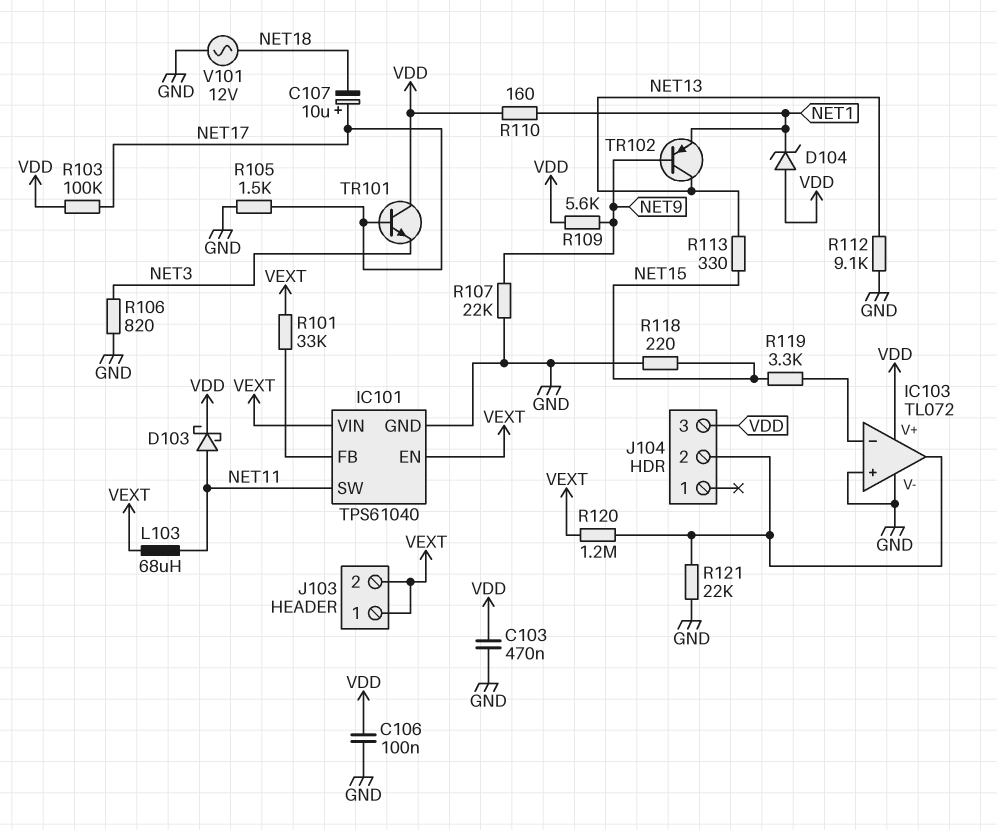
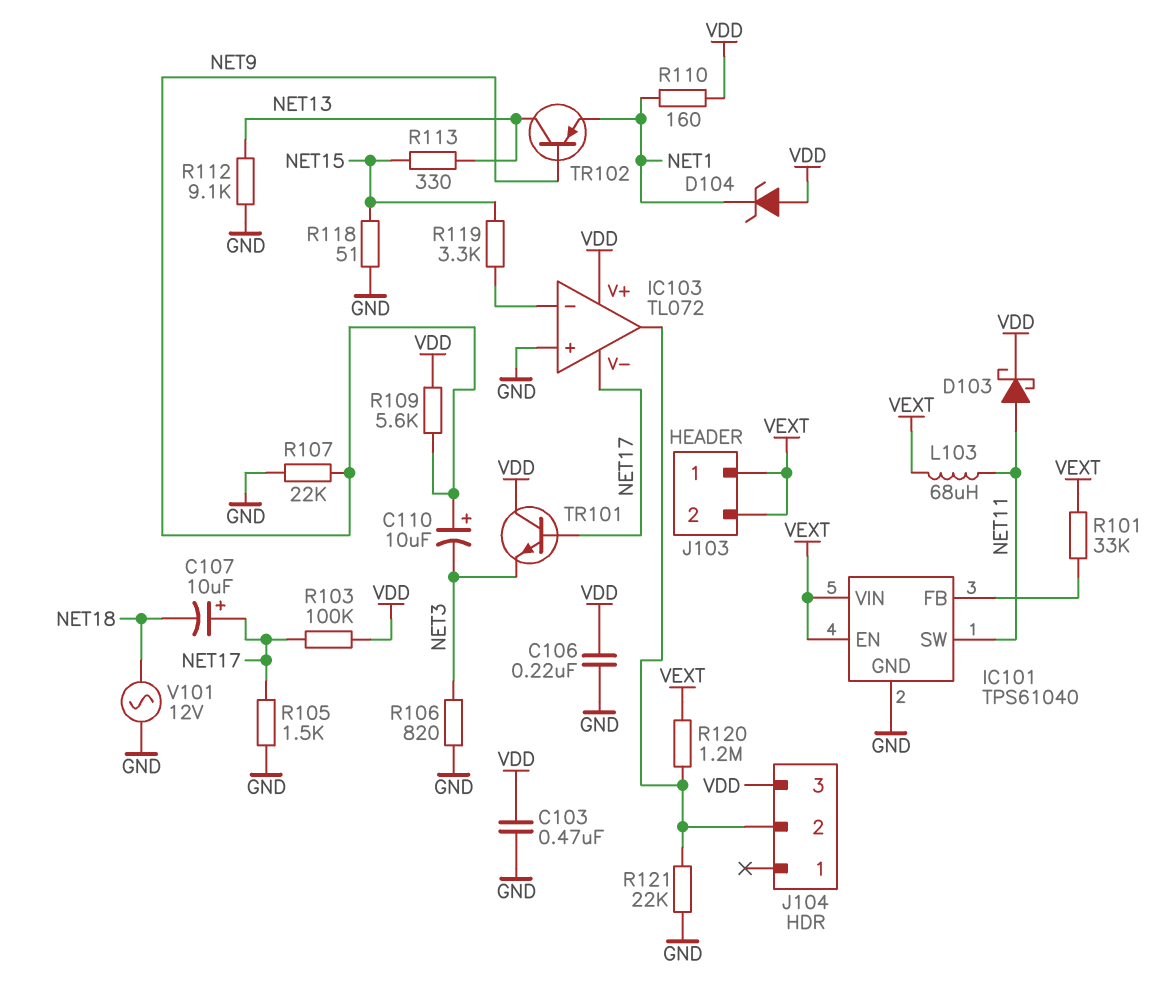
C106: 100nF (GND, VDD) -> 220nF (GND, VDD)
C110: none -> 10uF (plus NET9, minus NET3)
IC103 pin V-: GND -> NET17
R118: 220 (GND, NET15) -> 51 (GND, NET15)

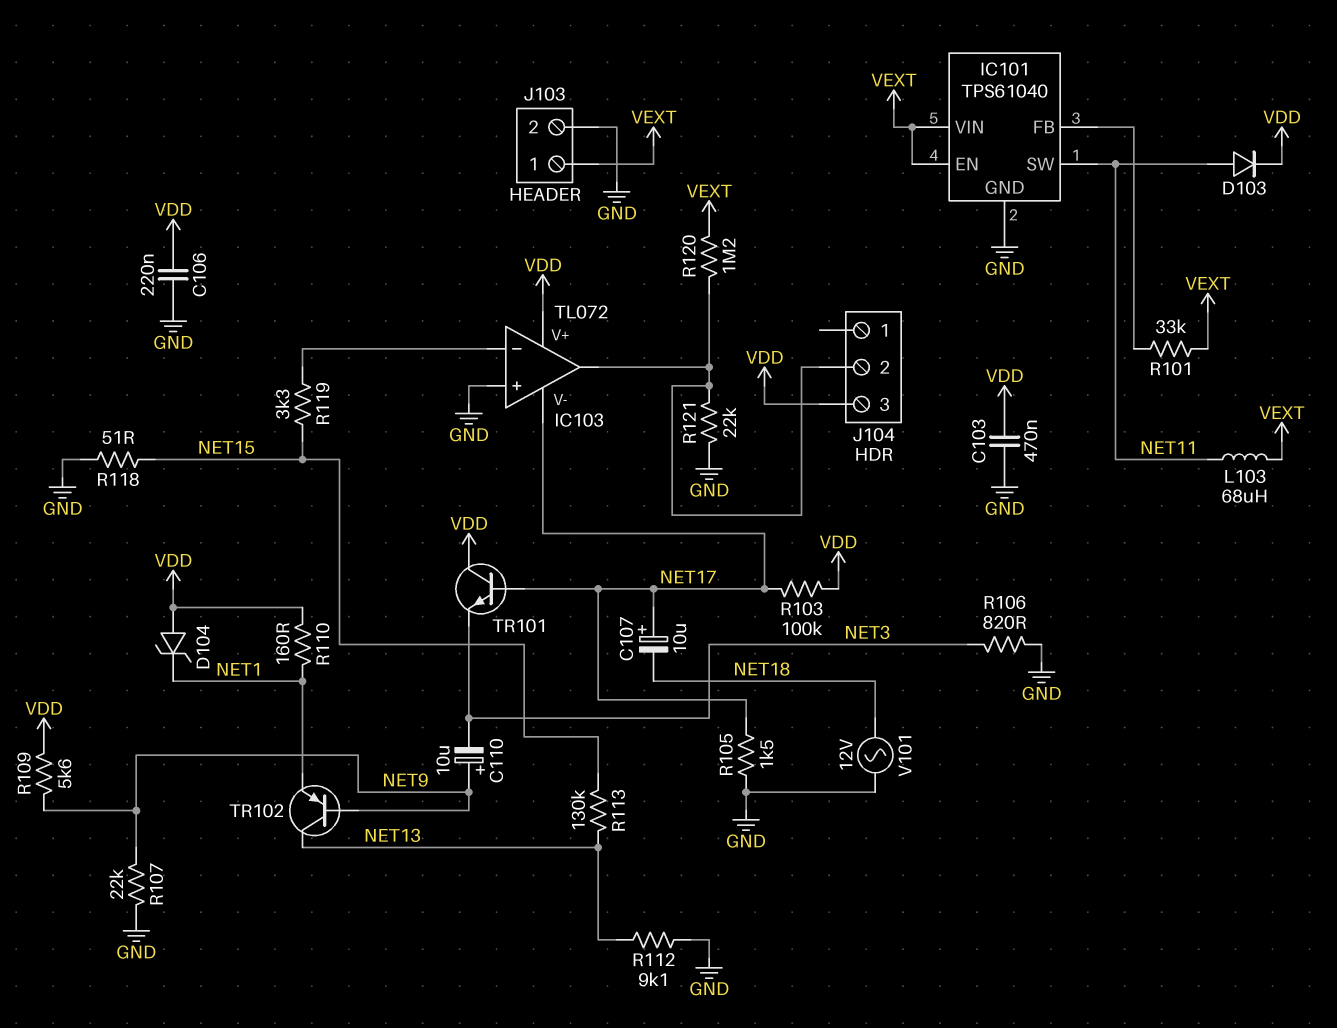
D103: schottky (A NET11, K VDD) -> diode (A NET11, K VDD)
J103 pin 2: VEXT -> GND
R113: 330 (NET13, NET15) -> 130k (NET13, NET15)

